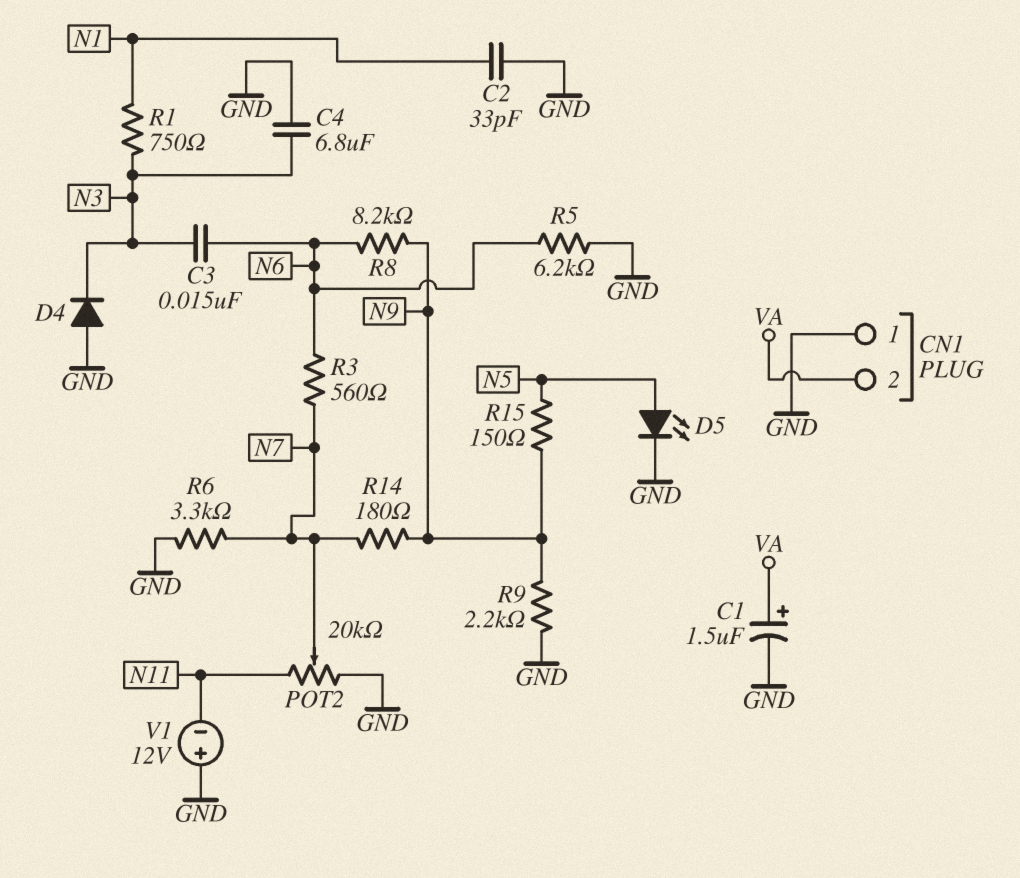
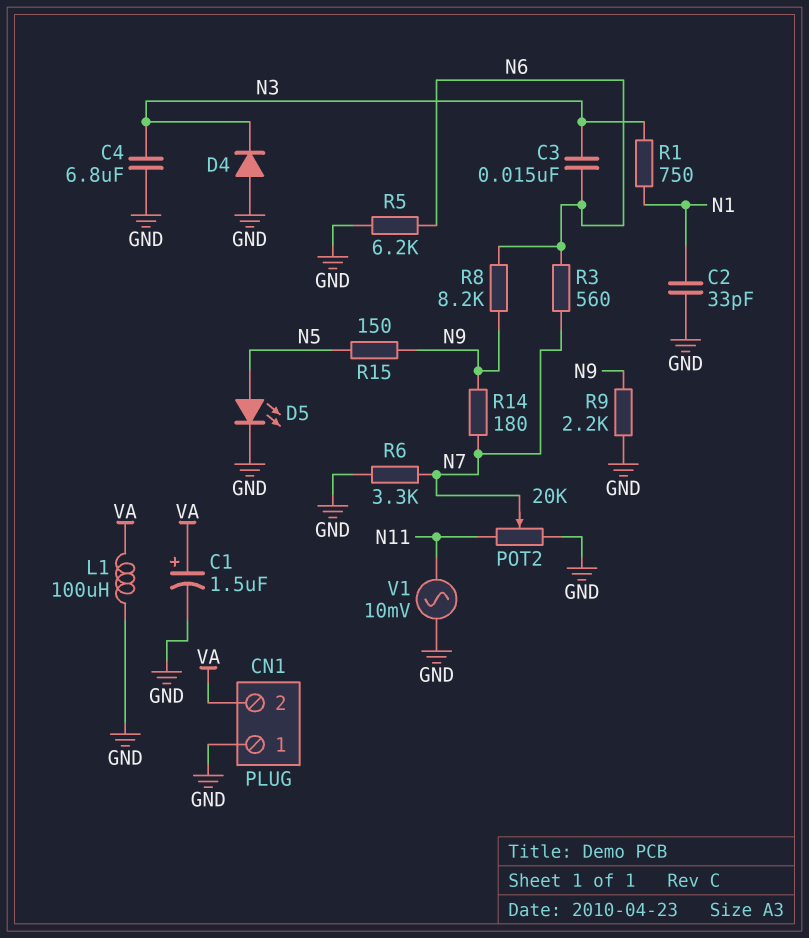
L1: none -> 100uH (GND, VA)
V1: 12V (plus GND, minus N11) -> AC 10mV (GND, N11)

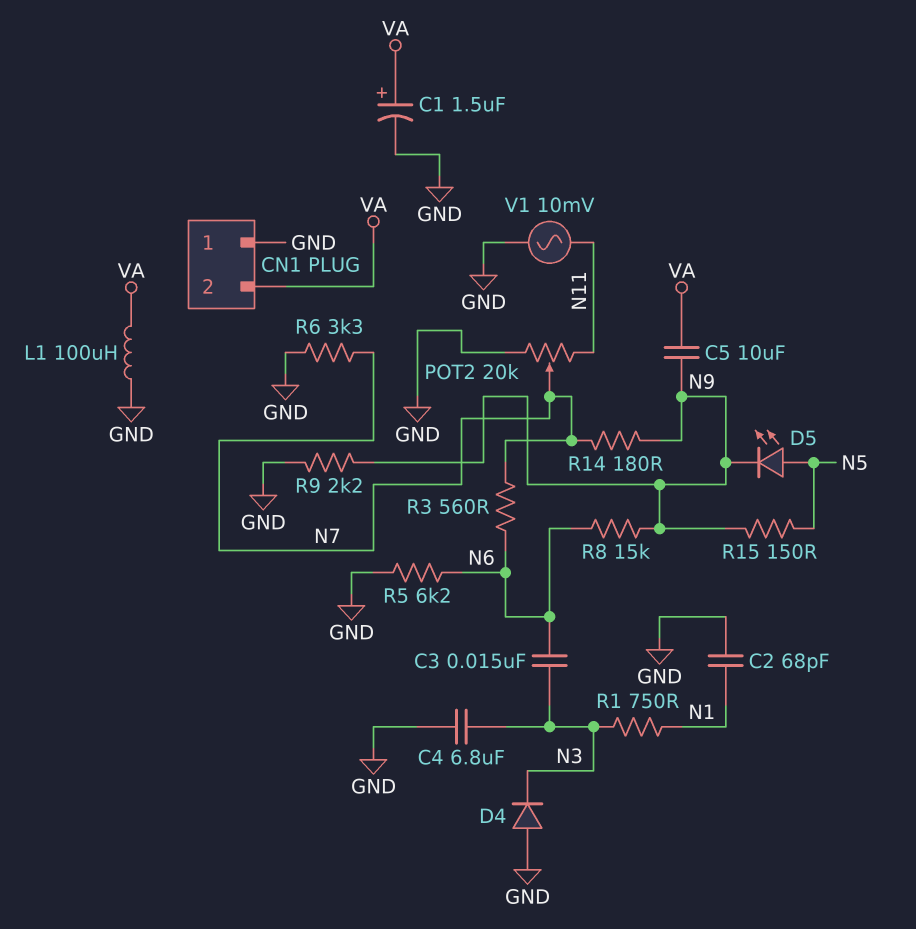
C2: 33pF (GND, N1) -> 68pF (GND, N1)
C5: none -> 10uF (N9, VA)
D5: LED (A N5, K GND) -> LED (A N5, K N9)
R8: 8.2k (N6, N9) -> 15k (N6, N9)

